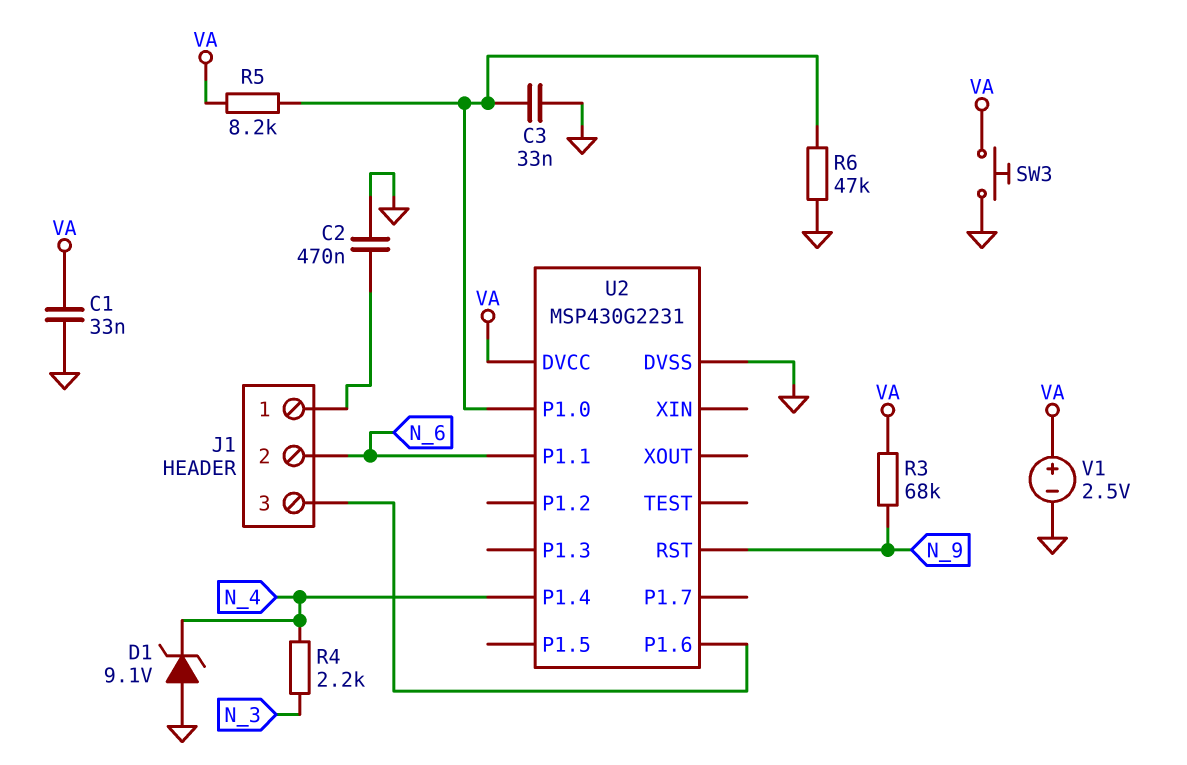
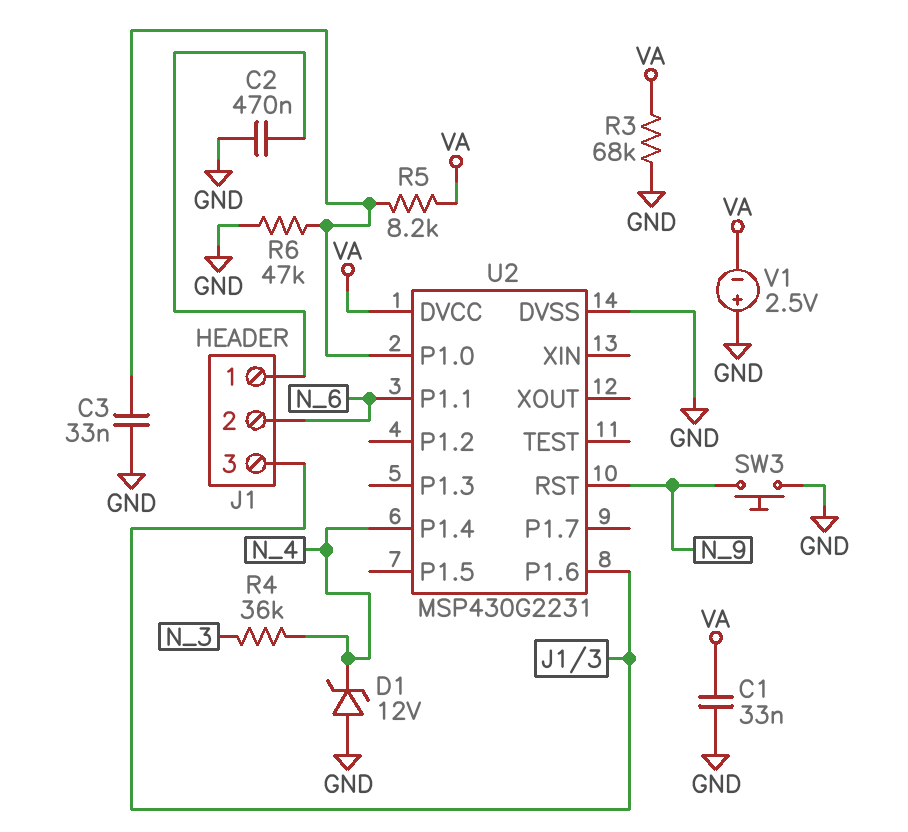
D1: zener 9.1V (A GND, K N_4) -> zener 12V (A GND, K N_4)
R3: 68k (N_9, VA) -> 68k (GND, VA)
R4: 2.2k (N_3, N_4) -> 36k (N_3, N_4)
SW3: button (GND, VA) -> button (GND, N_9)
V1: 2.5V (plus VA, minus GND) -> 2.5V (plus GND, minus VA)

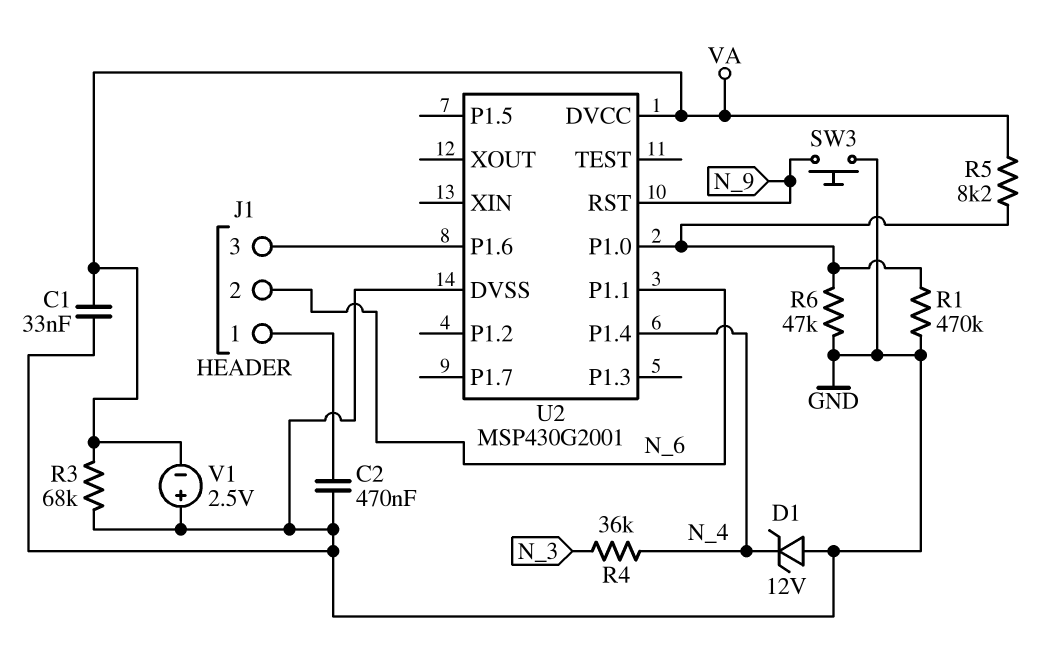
C3: 33nF (GND, U2/P1.0) -> none
R1: none -> 470k (GND, U2/P1.0)
U2: MSP430G2231 -> MSP430G2001

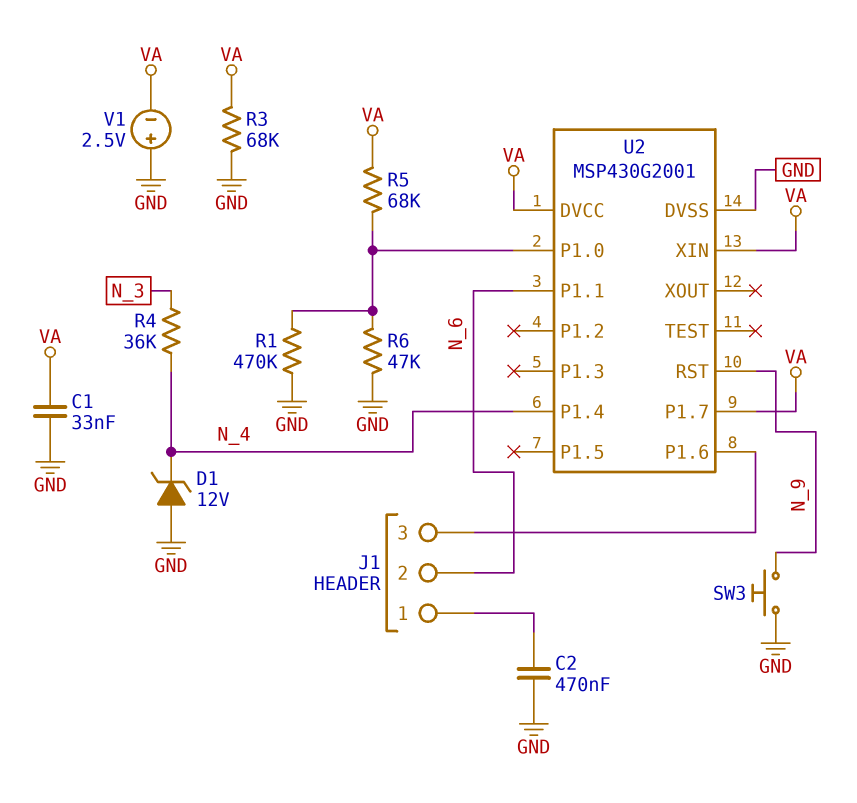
R5: 8.2k (U2/P1.0, VA) -> 68k (U2/P1.0, VA)
U2 pin P1.7: none -> VA
U2 pin XIN: none -> VA

